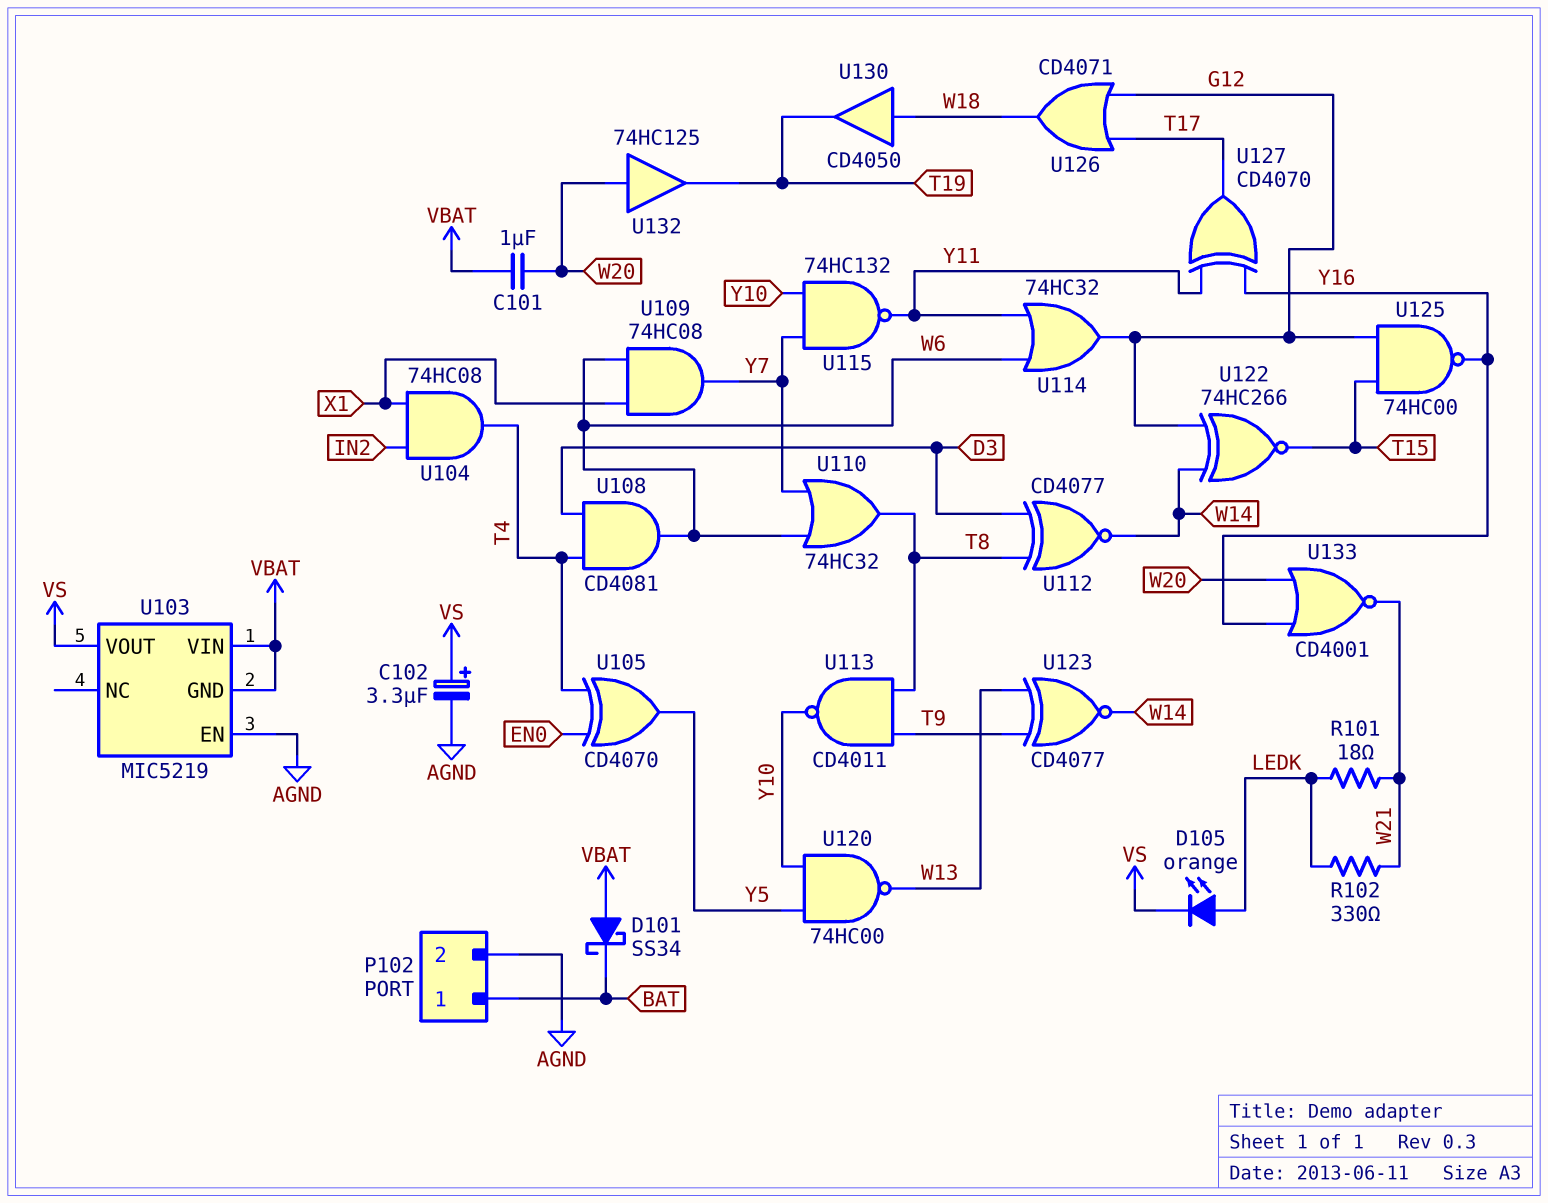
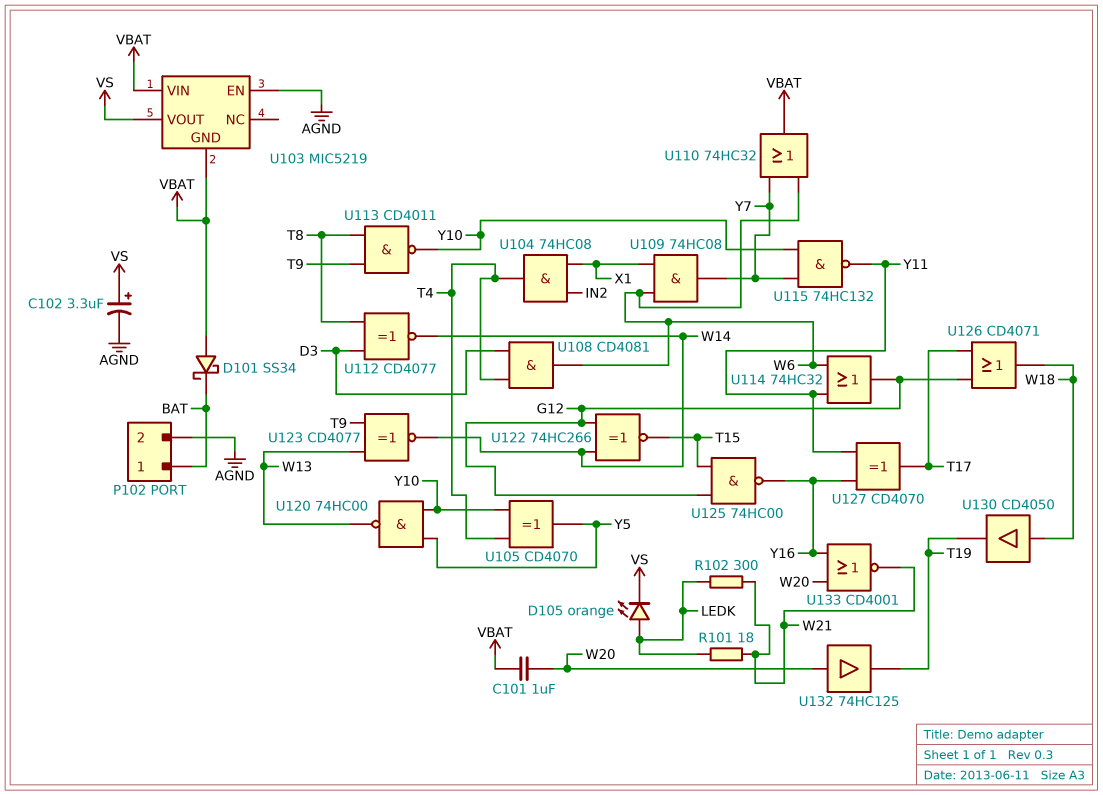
R102: 330 (LEDK, W21) -> 300 (LEDK, W21)
U105: XOR CD4070 (in EN0, in T4, out Y5) -> XOR CD4070 (in T4, in Y10, out Y5)
U110: OR 74HC32 (in W6, in Y7, out T8) -> OR 74HC32 (in W6, in Y7, out VBAT)

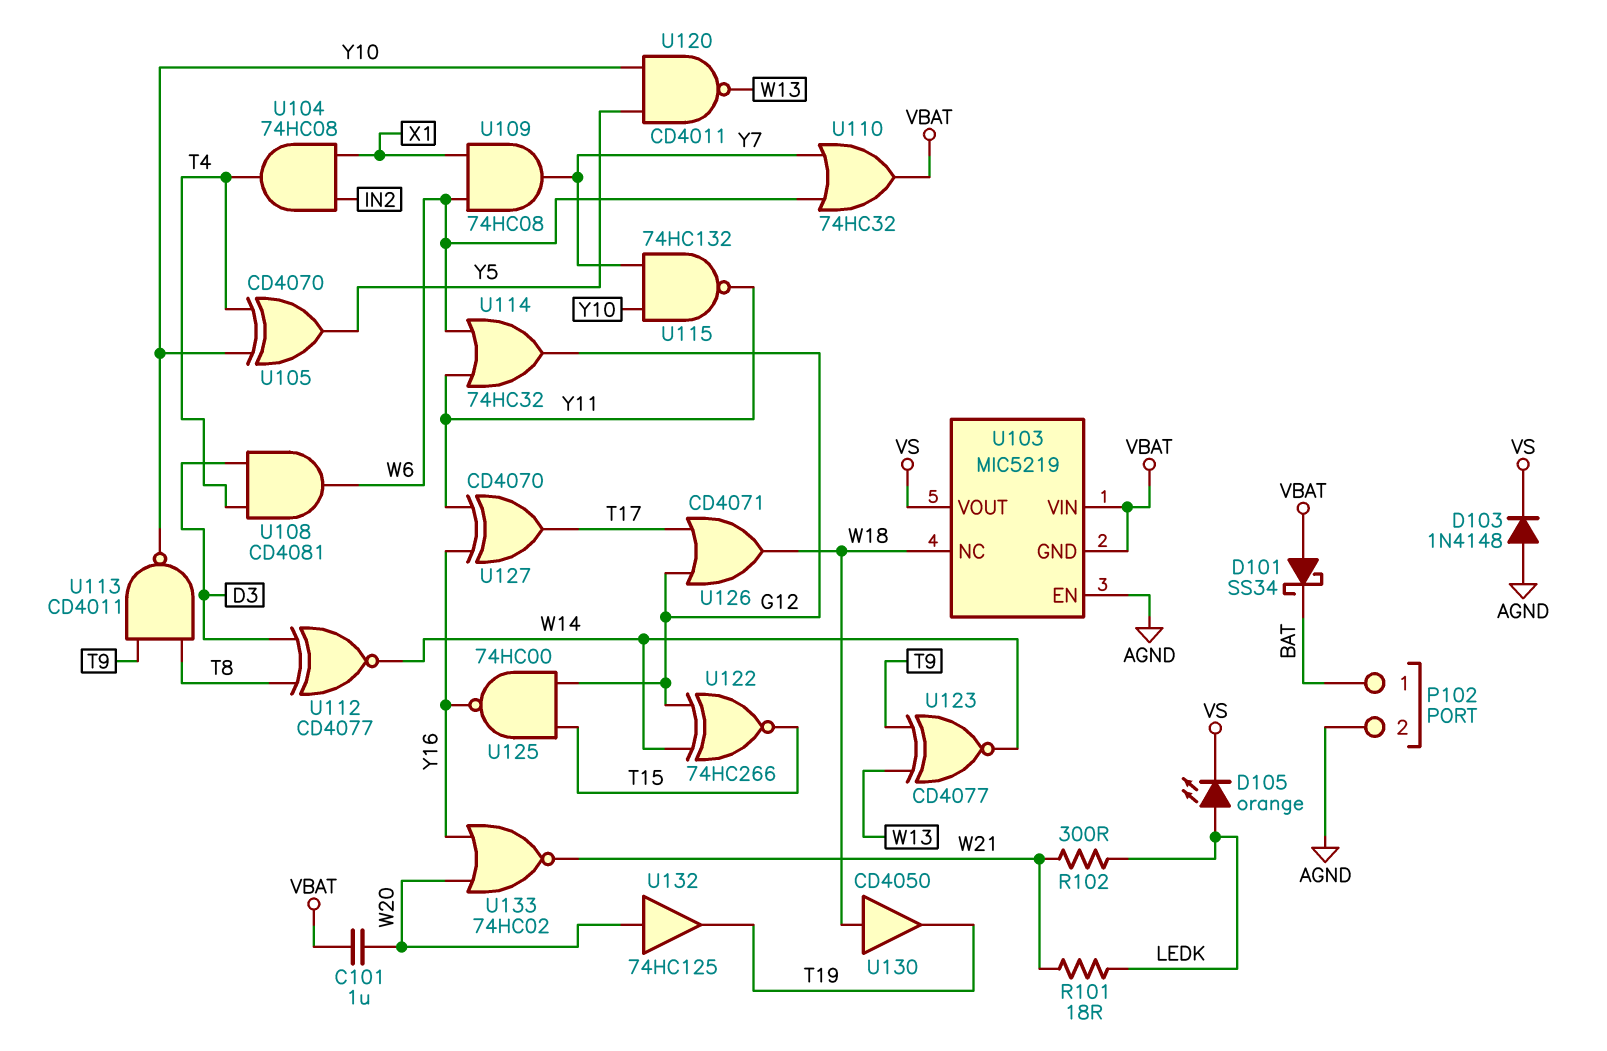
C102: 3.3uF (plus VS, minus AGND) -> none
D103: none -> diode 1N4148 (A AGND, K VS)
U103 pin NC: none -> W18
U120: NAND 74HC00 (in Y5, in Y10, out W13) -> NAND CD4011 (in Y5, in Y10, out W13)
U133: NOR CD4001 (in W20, in Y16, out W21) -> NOR 74HC02 (in W20, in Y16, out W21)

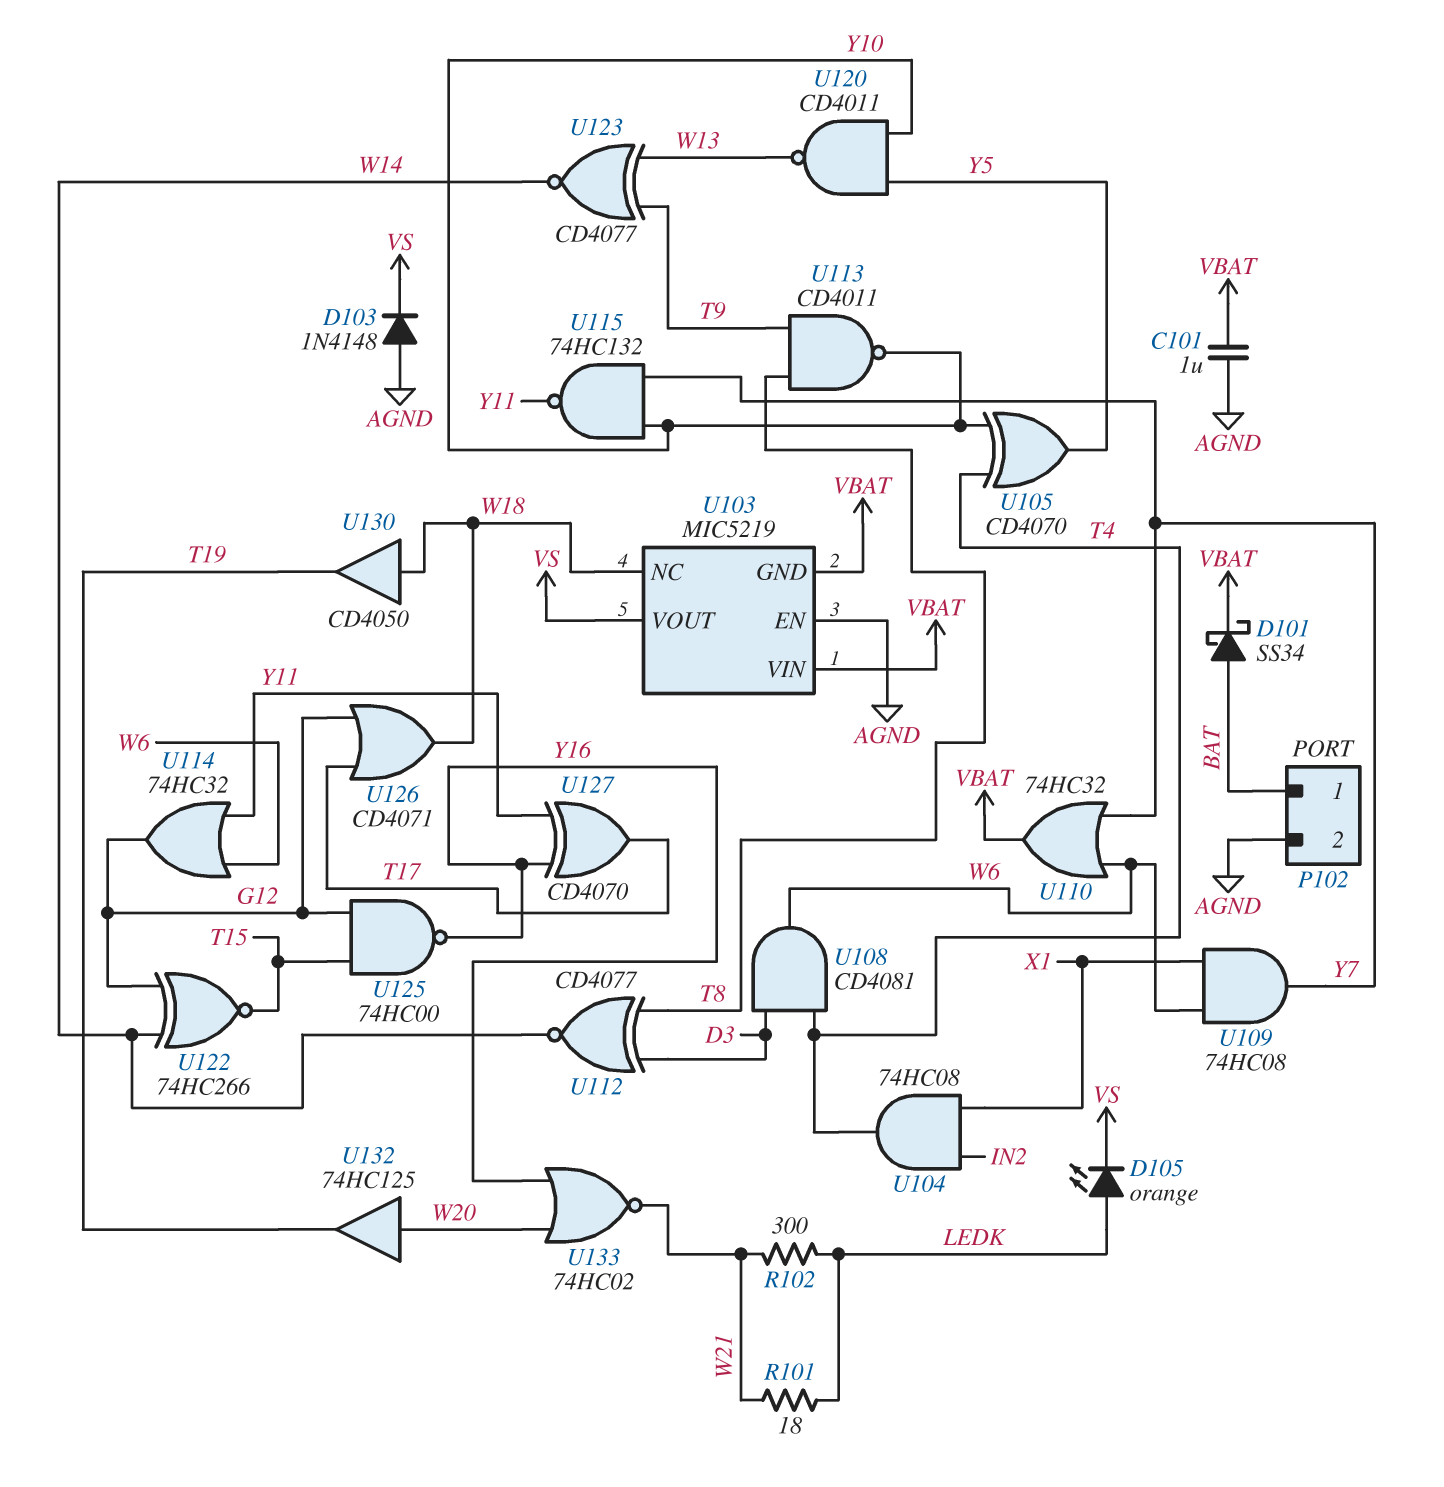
C101: 1uF (VBAT, W20) -> 1uF (AGND, VBAT)
D101: schottky SS34 (A VBAT, K BAT) -> schottky SS34 (A BAT, K VBAT)

